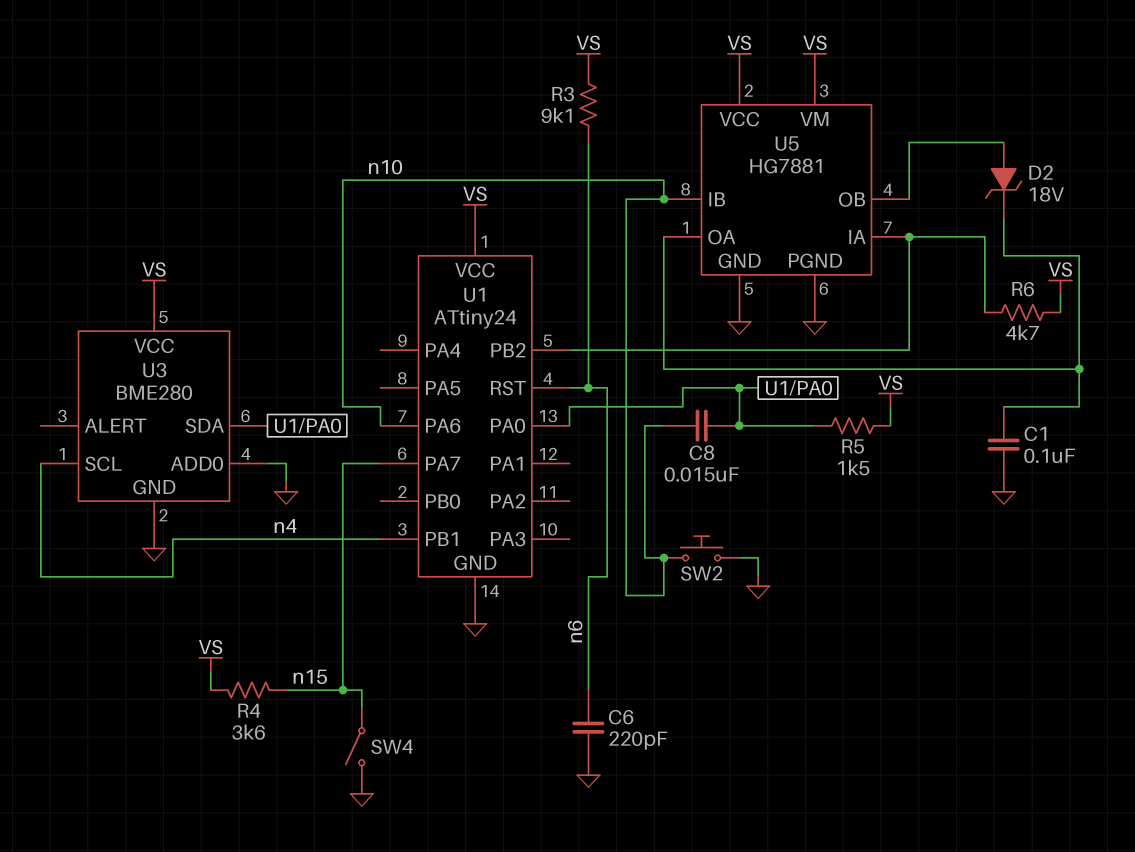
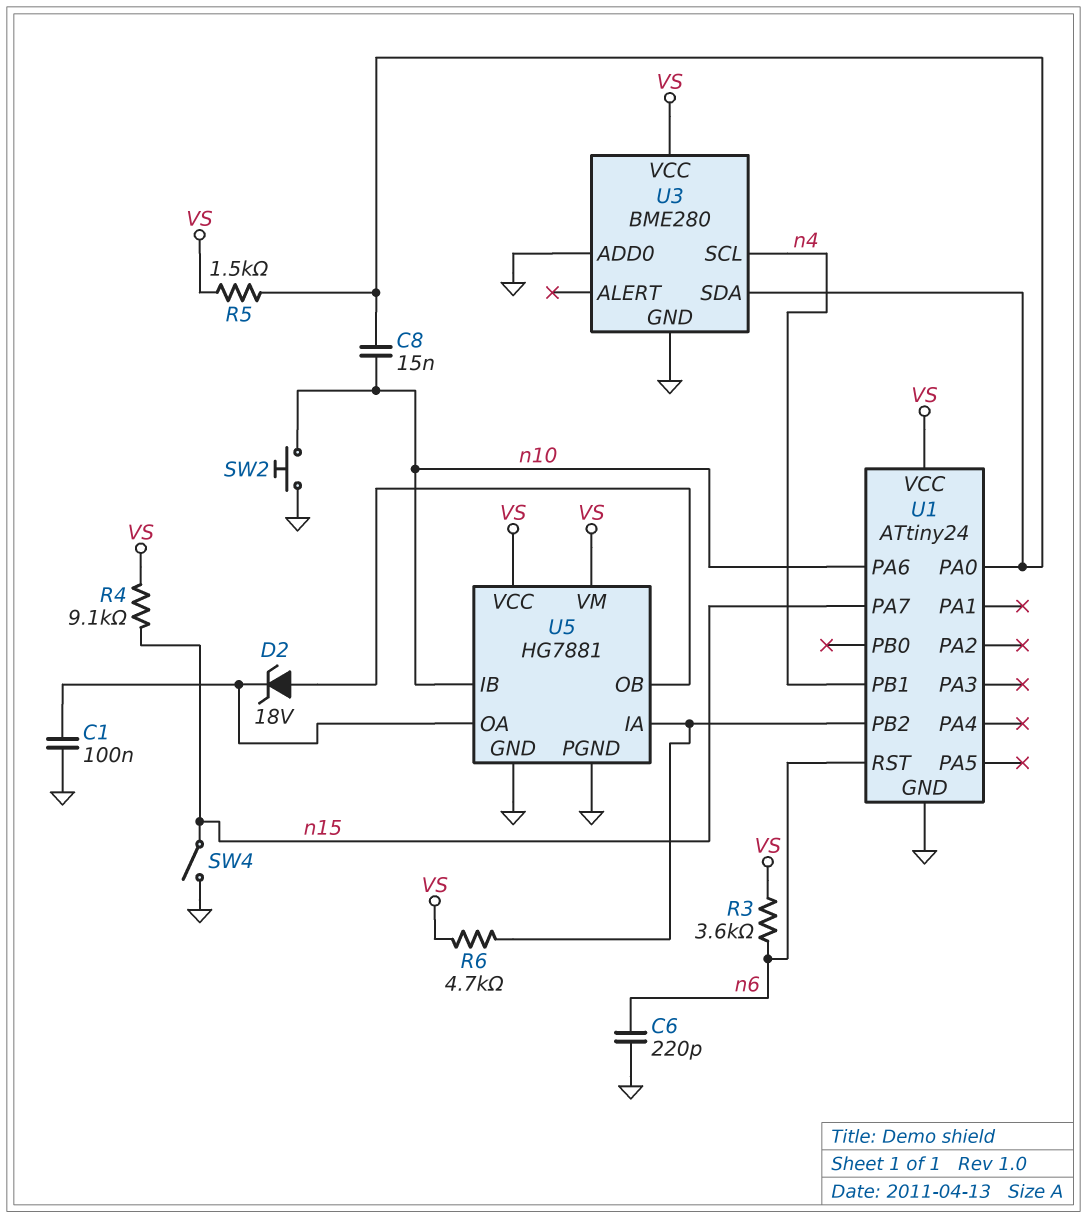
R3: 9.1k (VS, n6) -> 3.6k (VS, n6)
R4: 3.6k (VS, n15) -> 9.1k (VS, n15)

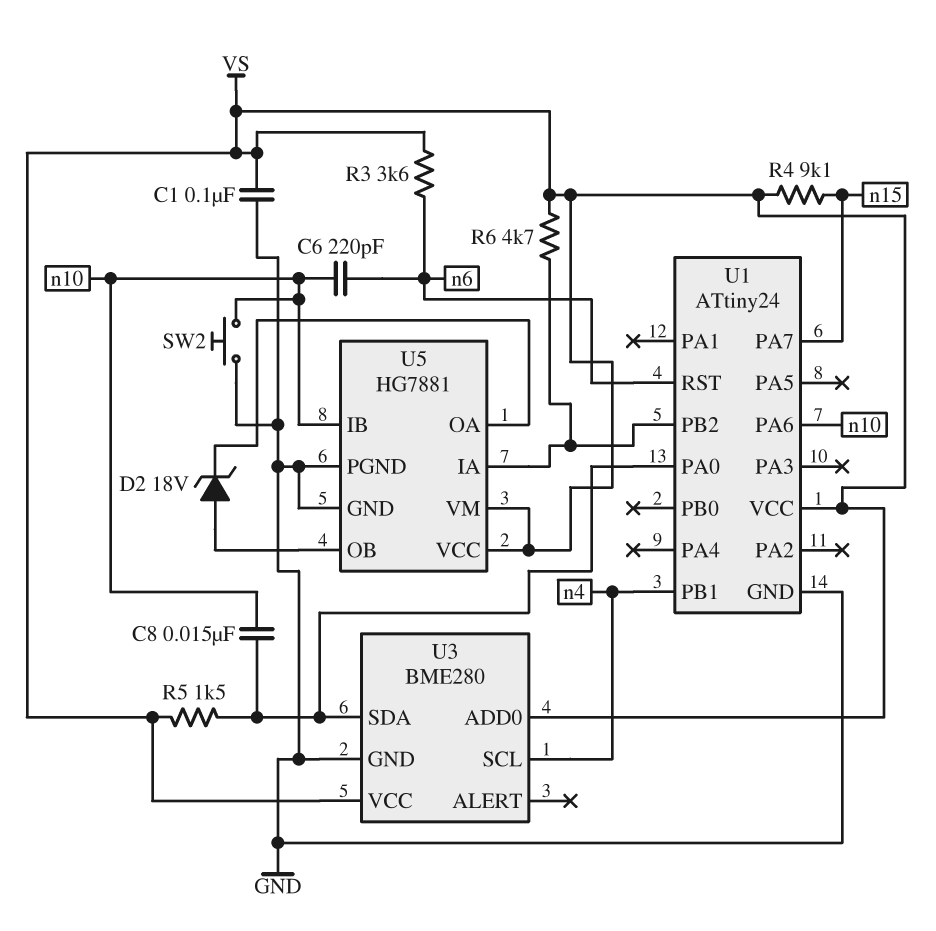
C1: 100nF (GND, U5/OA) -> 100nF (GND, VS)
C6: 220pF (GND, n6) -> 220pF (n6, n10)
SW4: switch (GND, n15) -> none
U3 pin ADD0: GND -> VS

